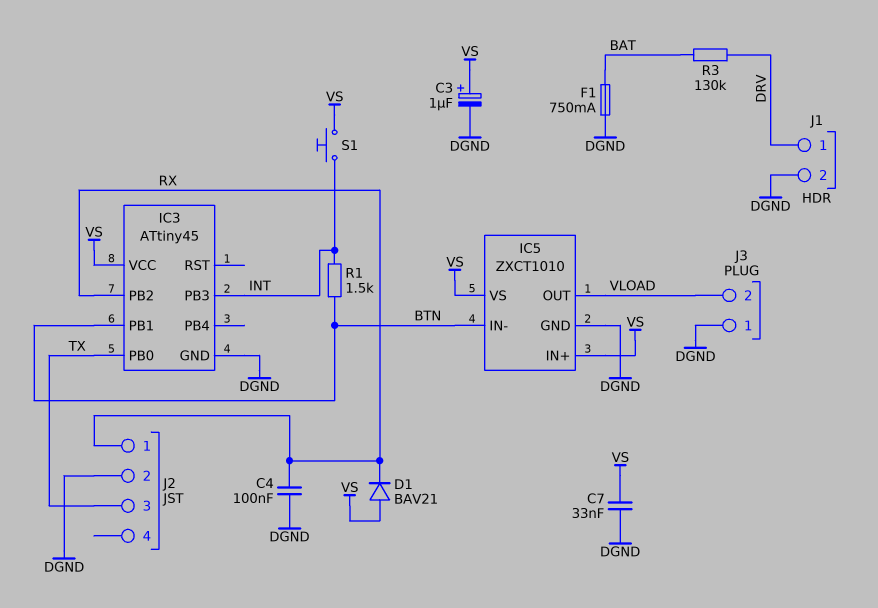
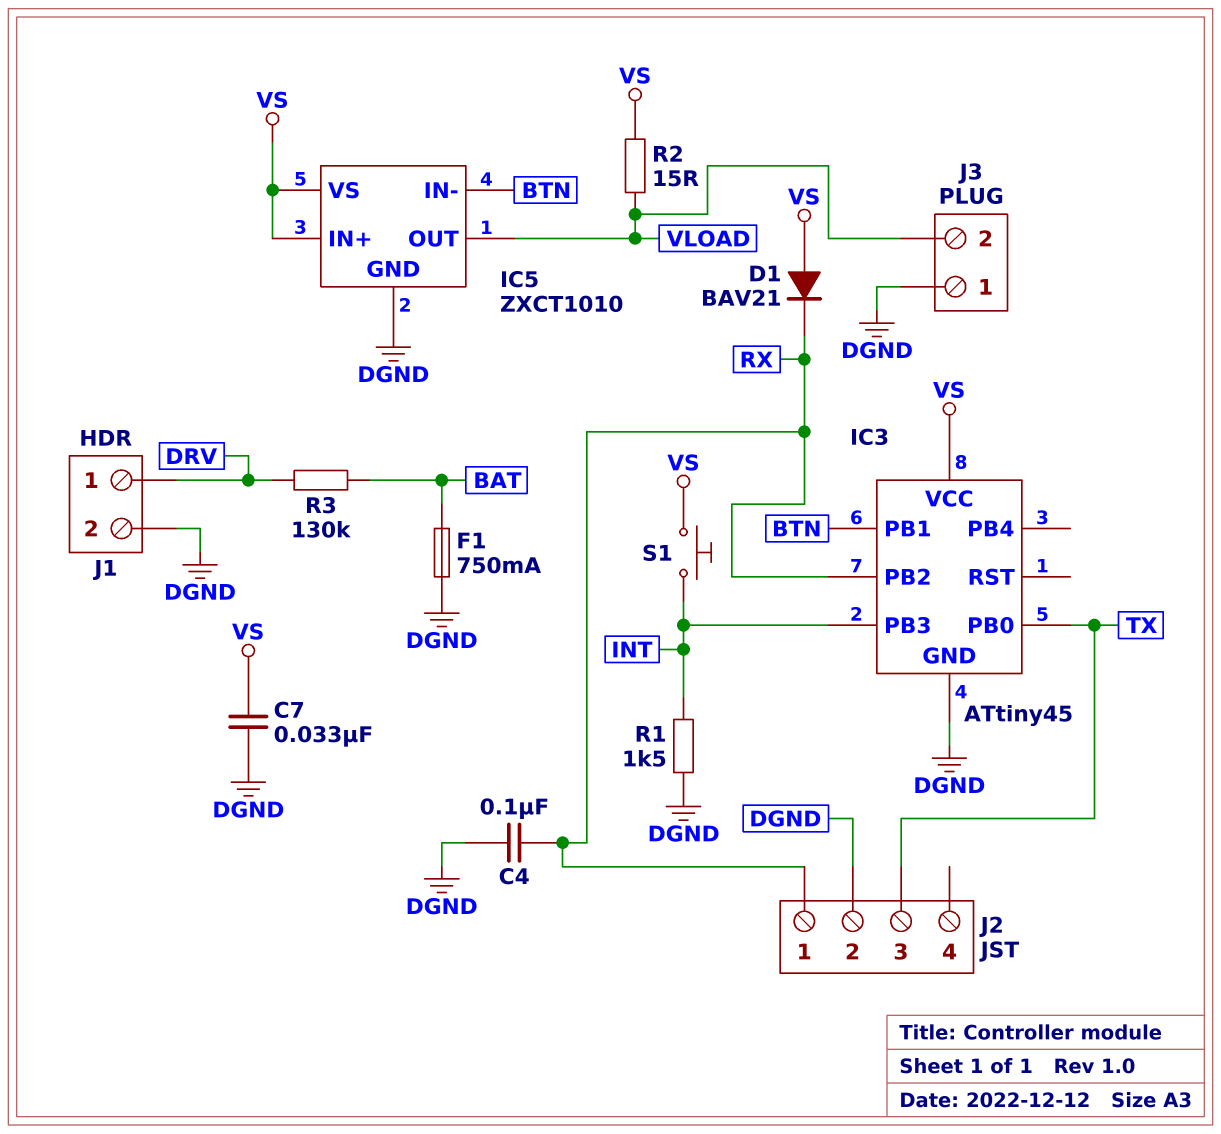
C3: 1uF (plus VS, minus DGND) -> none
R1: 1.5k (BTN, INT) -> 1.5k (DGND, INT)
R2: none -> 15 (VLOAD, VS)

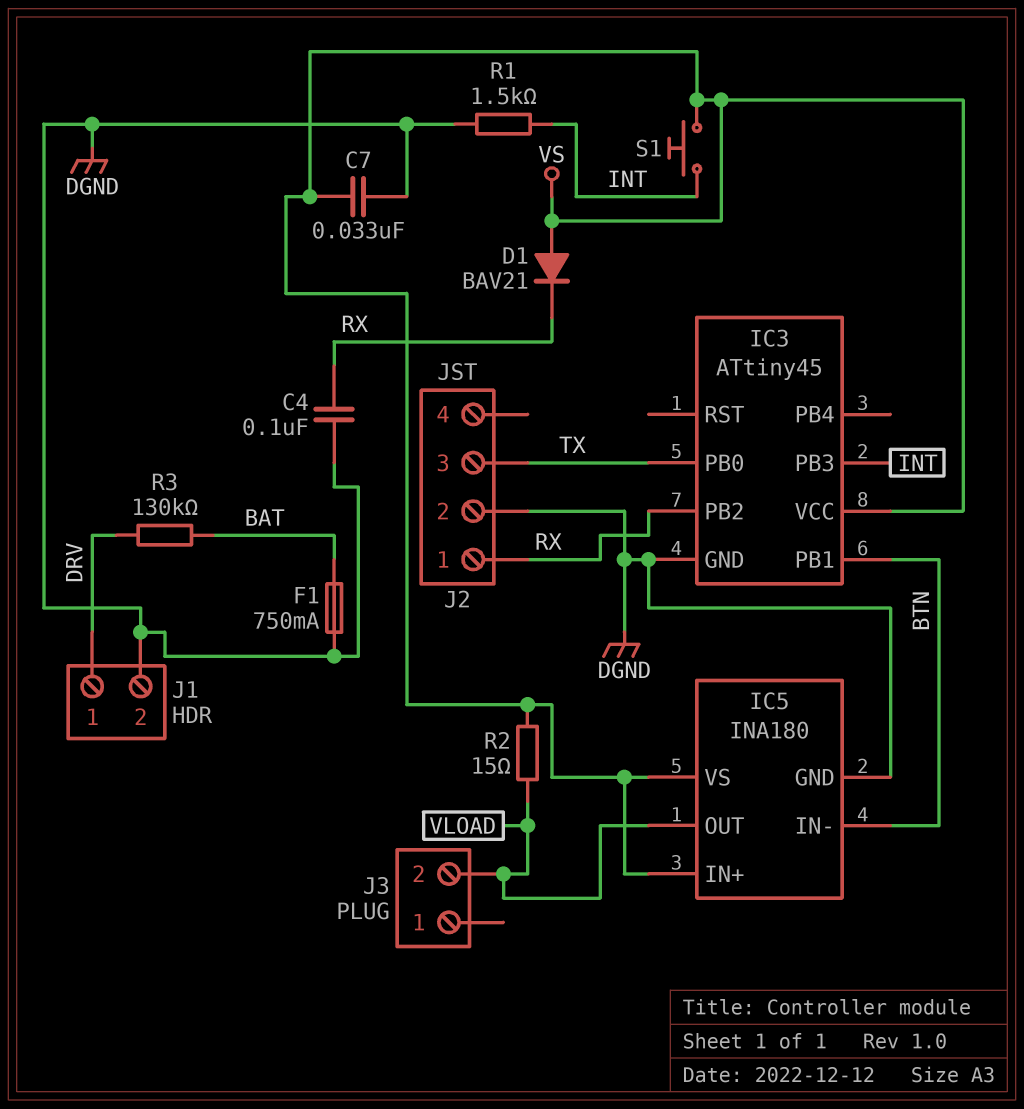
IC5: ZXCT1010 -> INA180
J3 pin 1: DGND -> none

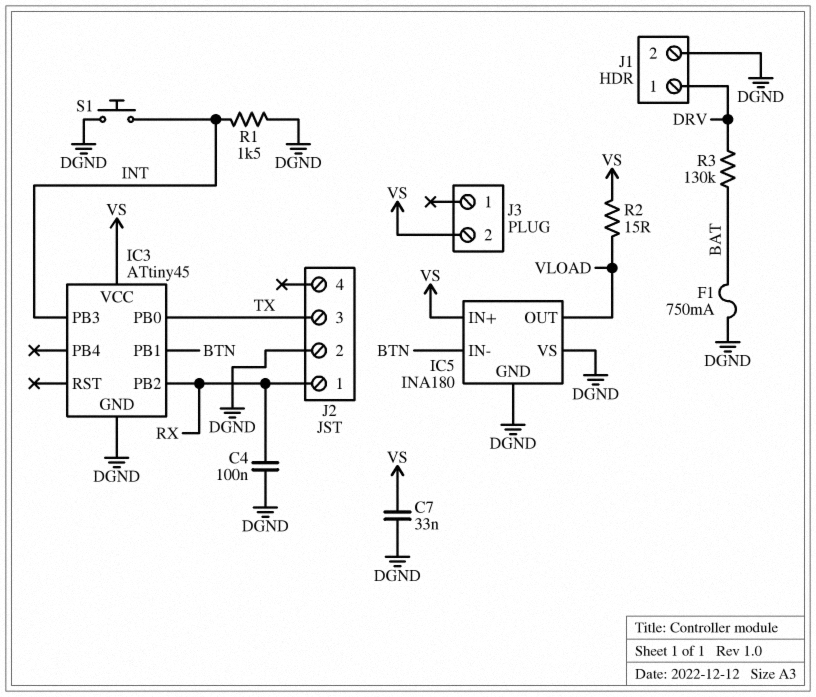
D1: diode BAV21 (A VS, K RX) -> none
IC5 pin VS: VS -> DGND
J3 pin 2: VLOAD -> VS
S1: button (INT, VS) -> button (DGND, INT)

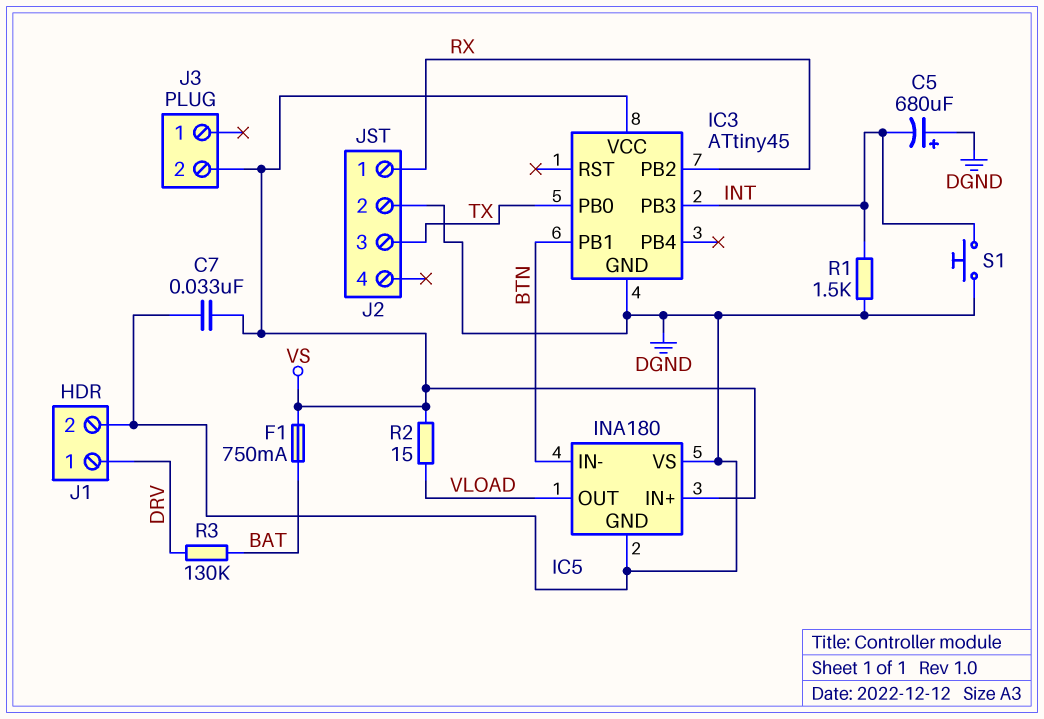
C4: 100nF (DGND, RX) -> none
C5: none -> 680uF (plus DGND, minus INT)
F1: 750mA (BAT, DGND) -> 750mA (BAT, VS)

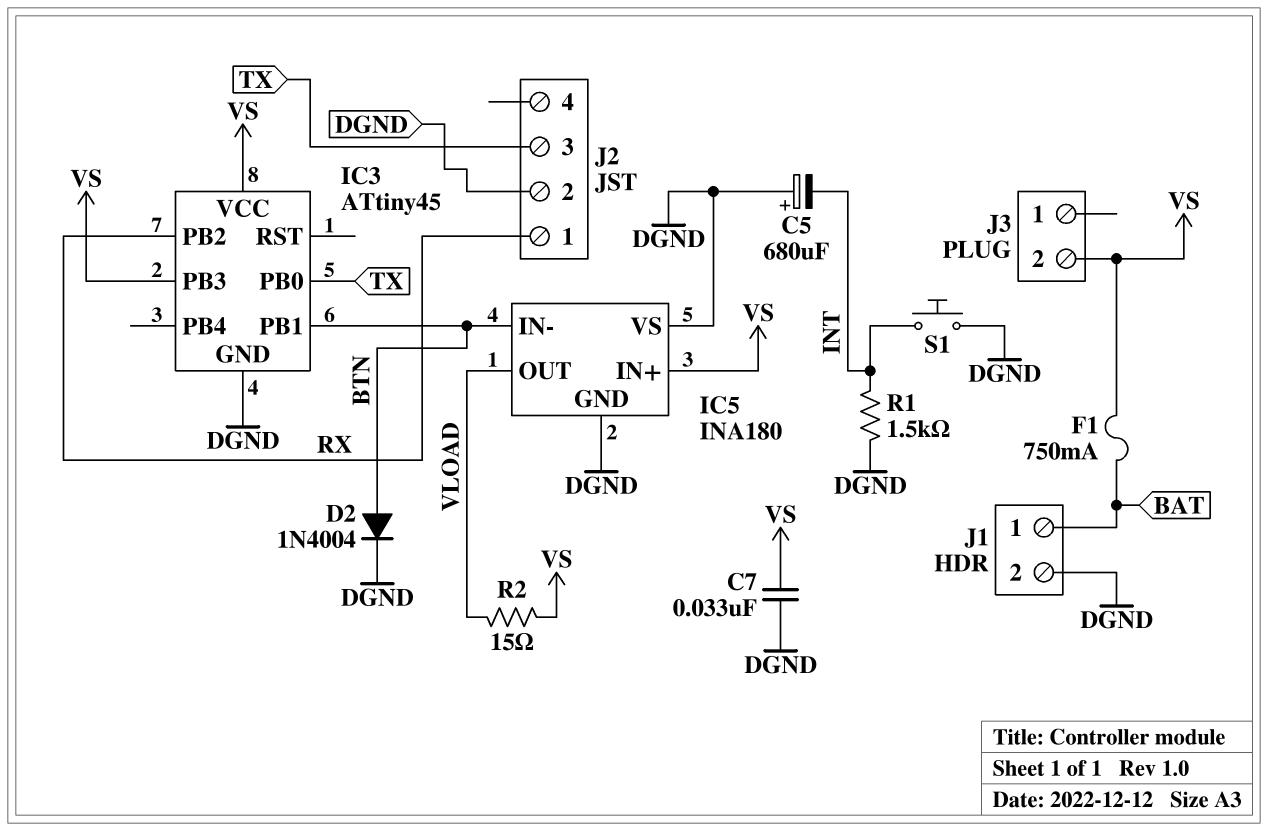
D2: none -> diode 1N4004 (A BTN, K DGND)
IC3 pin PB3: INT -> VS
J1 pin 1: DRV -> BAT
R3: 130k (BAT, DRV) -> none

